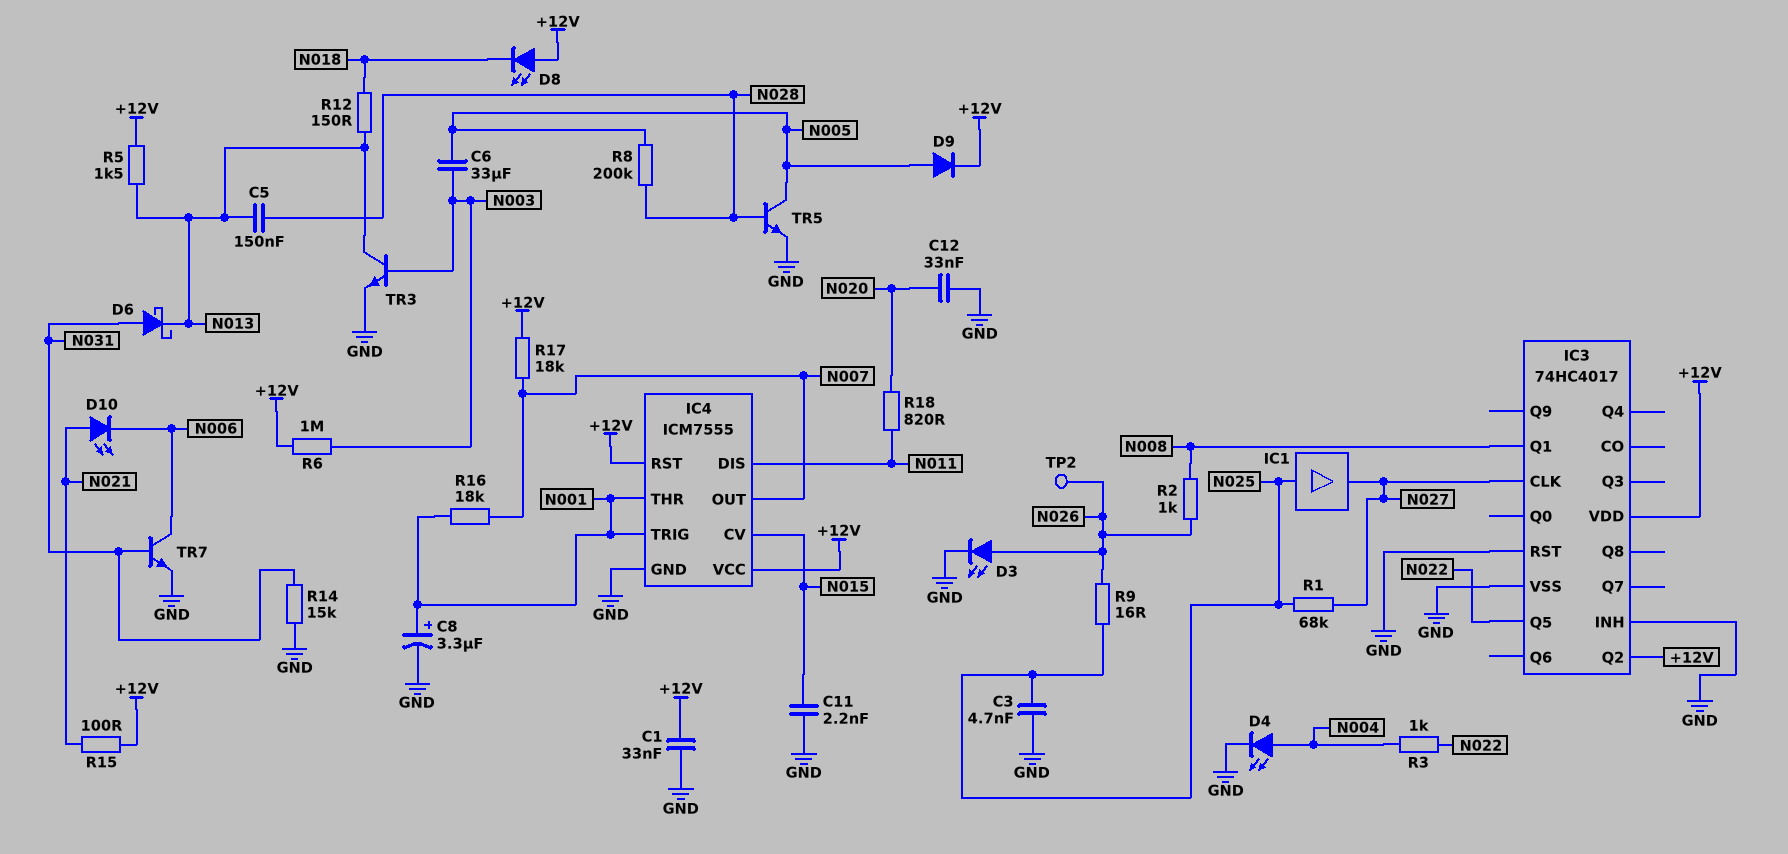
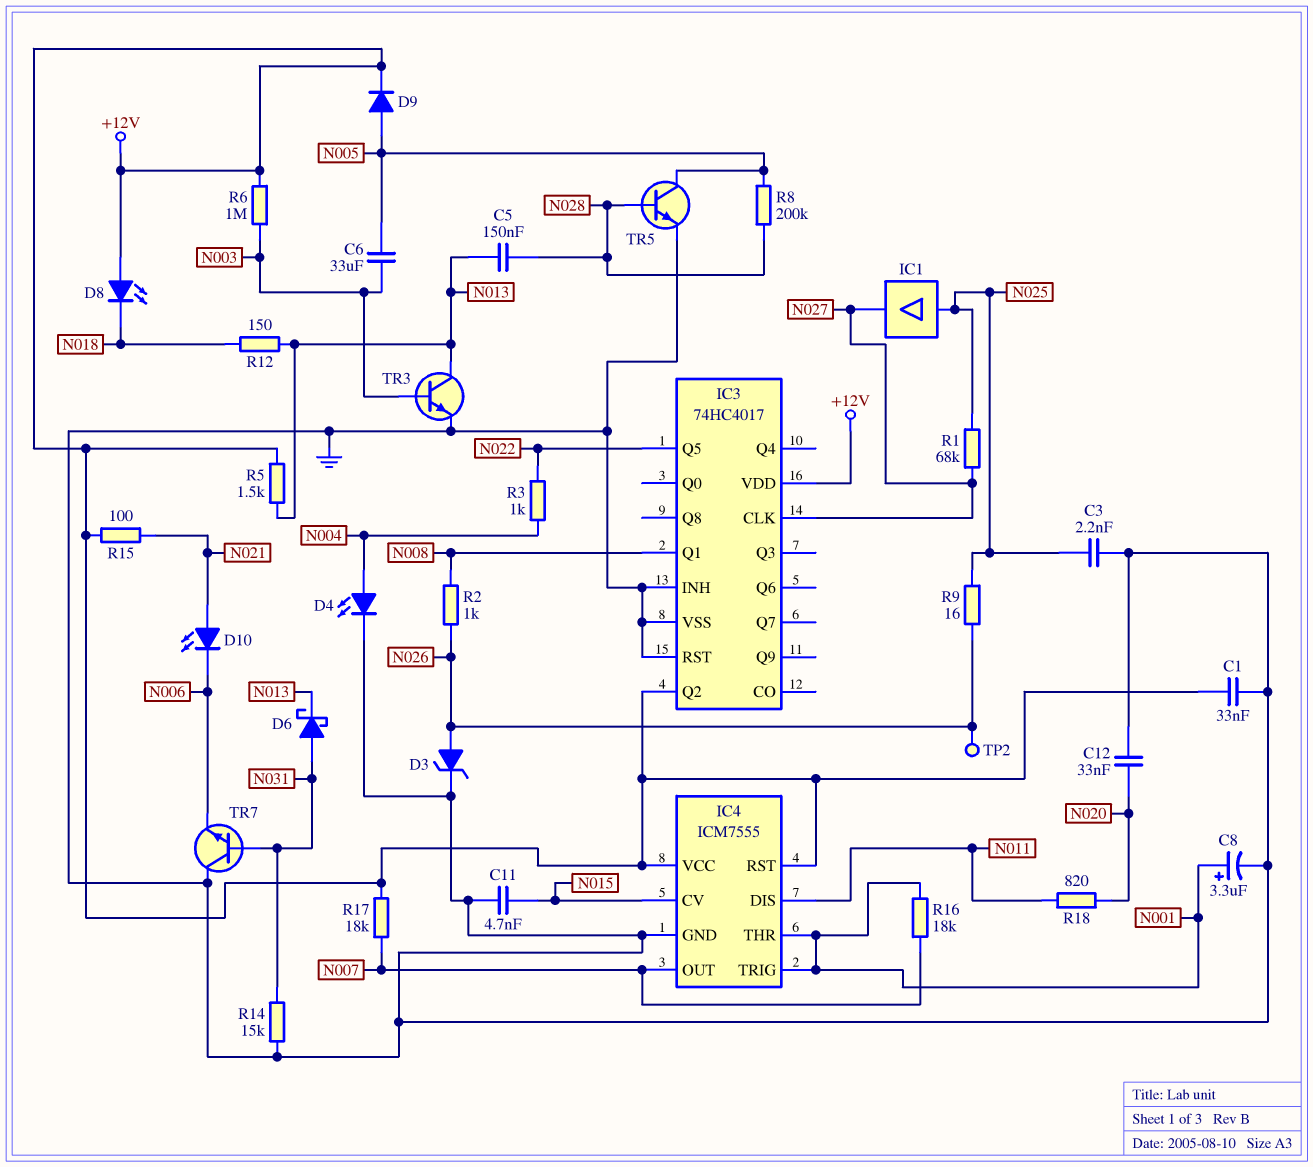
C3: 4.7nF (GND, N025) -> 2.2nF (GND, N025)
C11: 2.2nF (GND, N015) -> 4.7nF (GND, N015)
D3: LED (A N026, K GND) -> zener (A N026, K GND)
TR7: NPN (B N031, C N006, E GND) -> NPN (B N031, C GND, E N006)

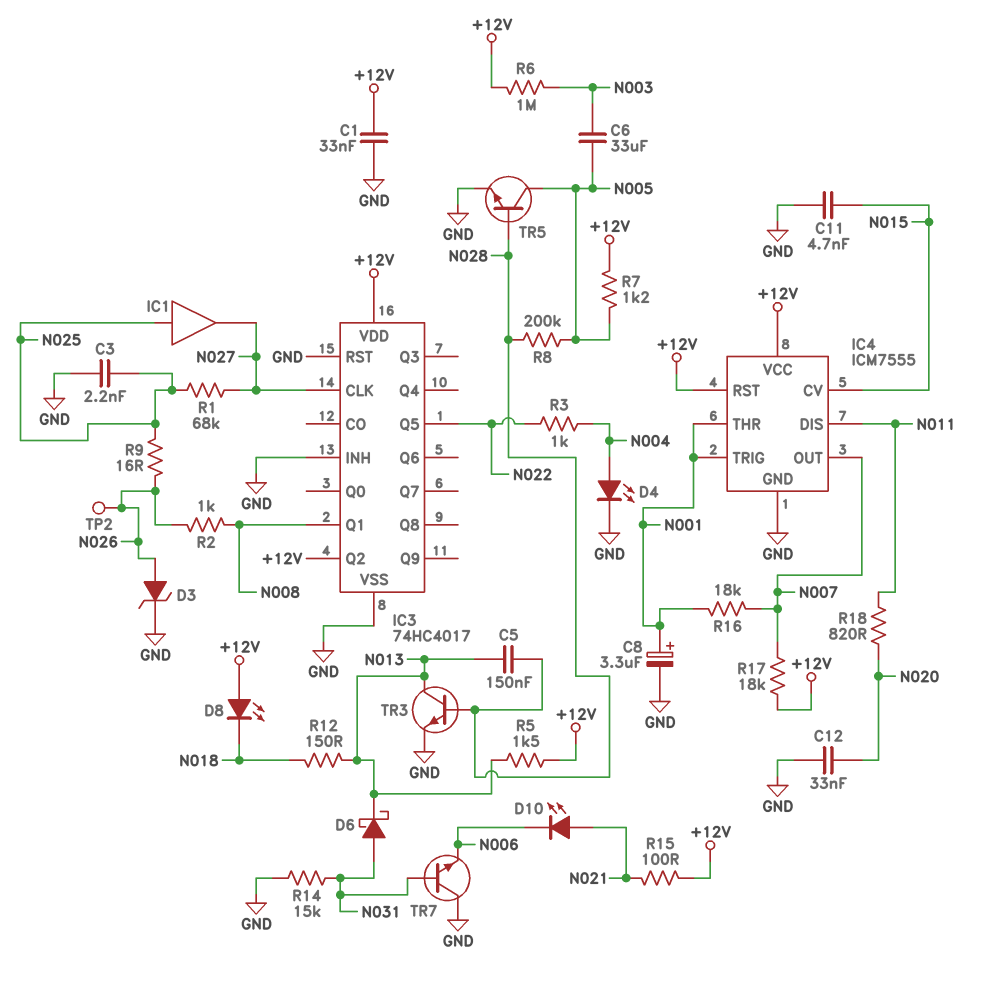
D9: diode (A N005, K +12V) -> none
R7: none -> 1.2k (+12V, N005)
TR3: NPN (B N003, C N013, E GND) -> NPN (B N028, C N013, E GND)

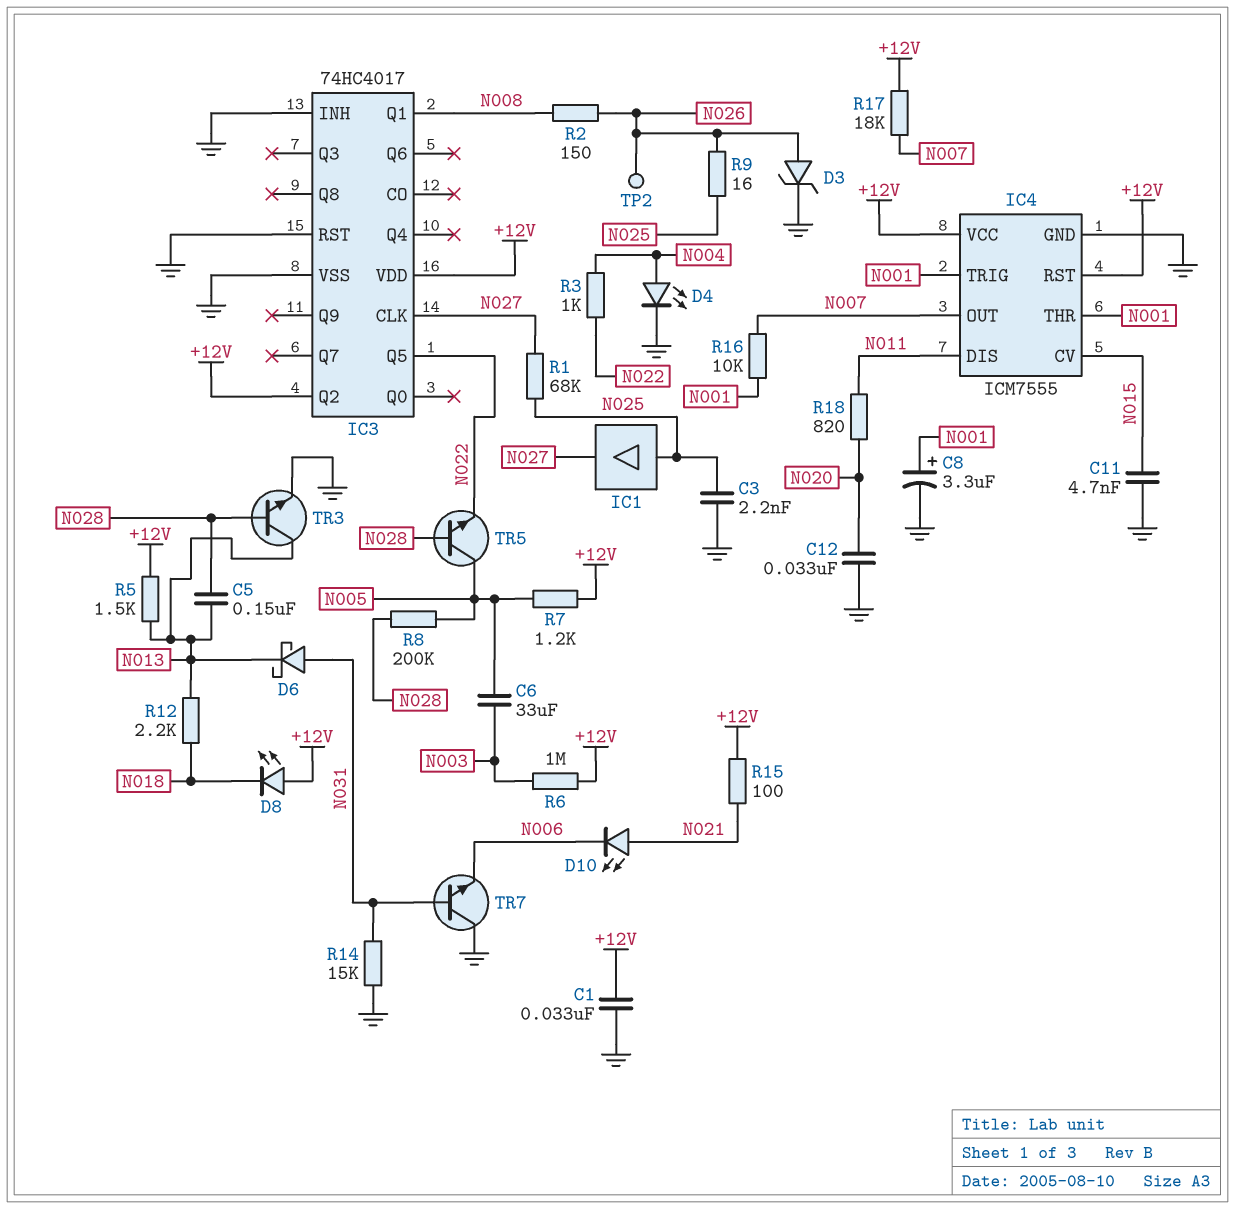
R2: 1k (N008, N026) -> 150 (N008, N026)
R12: 150 (N013, N018) -> 2.2k (N013, N018)
R16: 18k (N001, N007) -> 10k (N001, N007)
TR5: NPN (B N028, C N005, E GND) -> NPN (B N028, C N005, E N022)

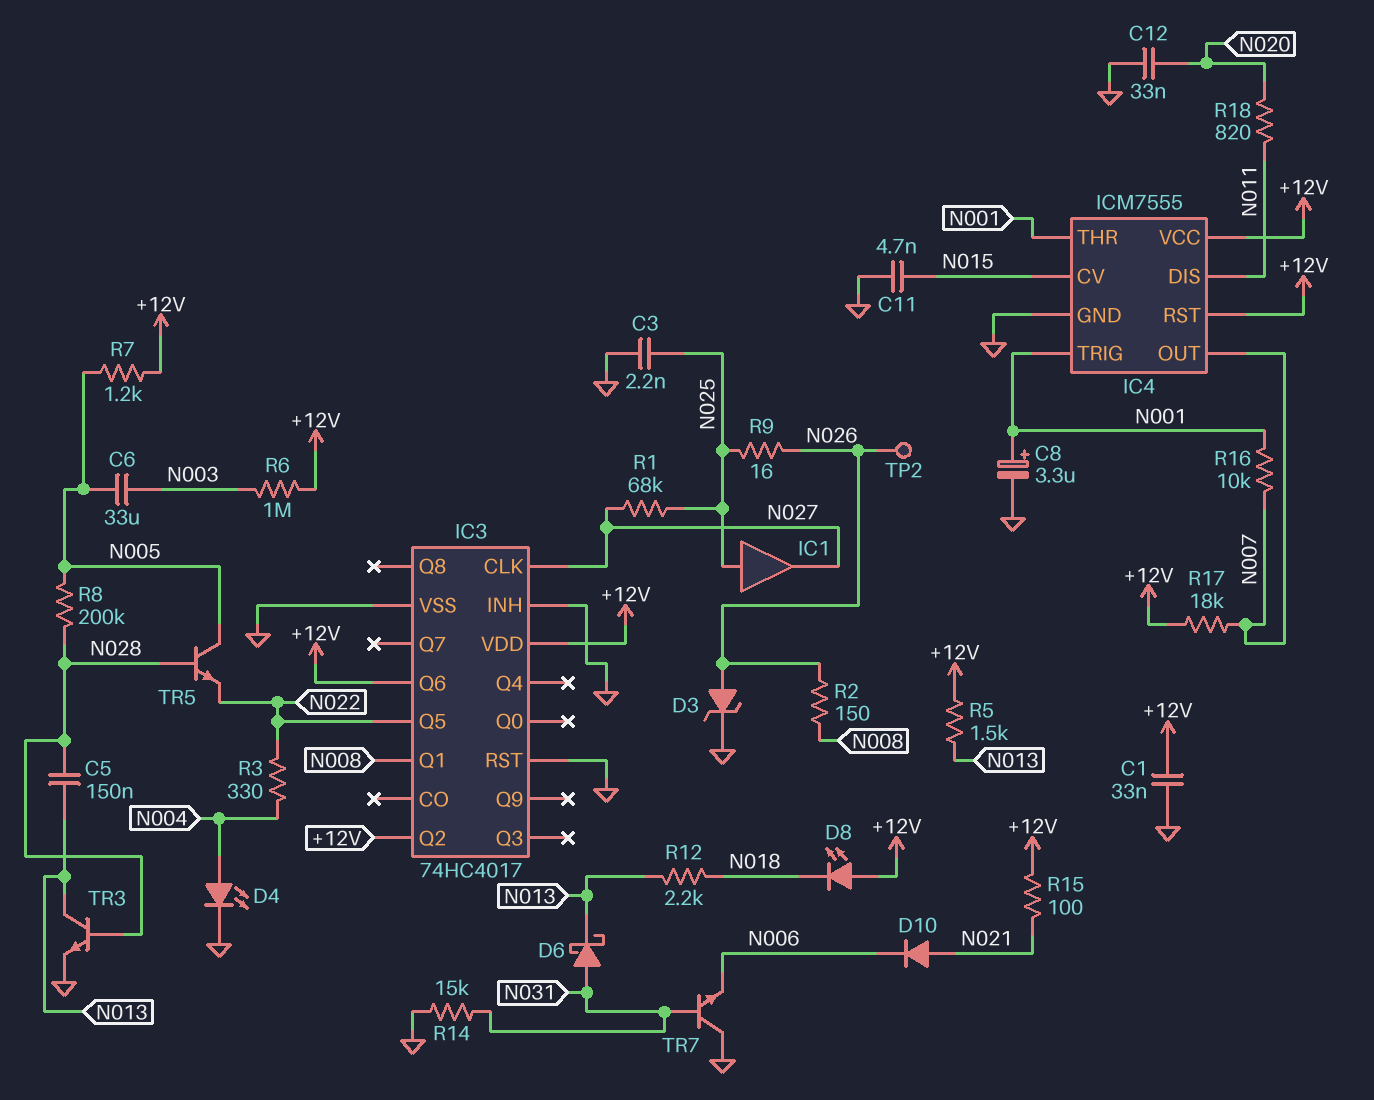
D10: LED (A N021, K N006) -> diode (A N021, K N006)
IC3 pin Q6: none -> +12V
R3: 1k (N004, N022) -> 330 (N004, N022)

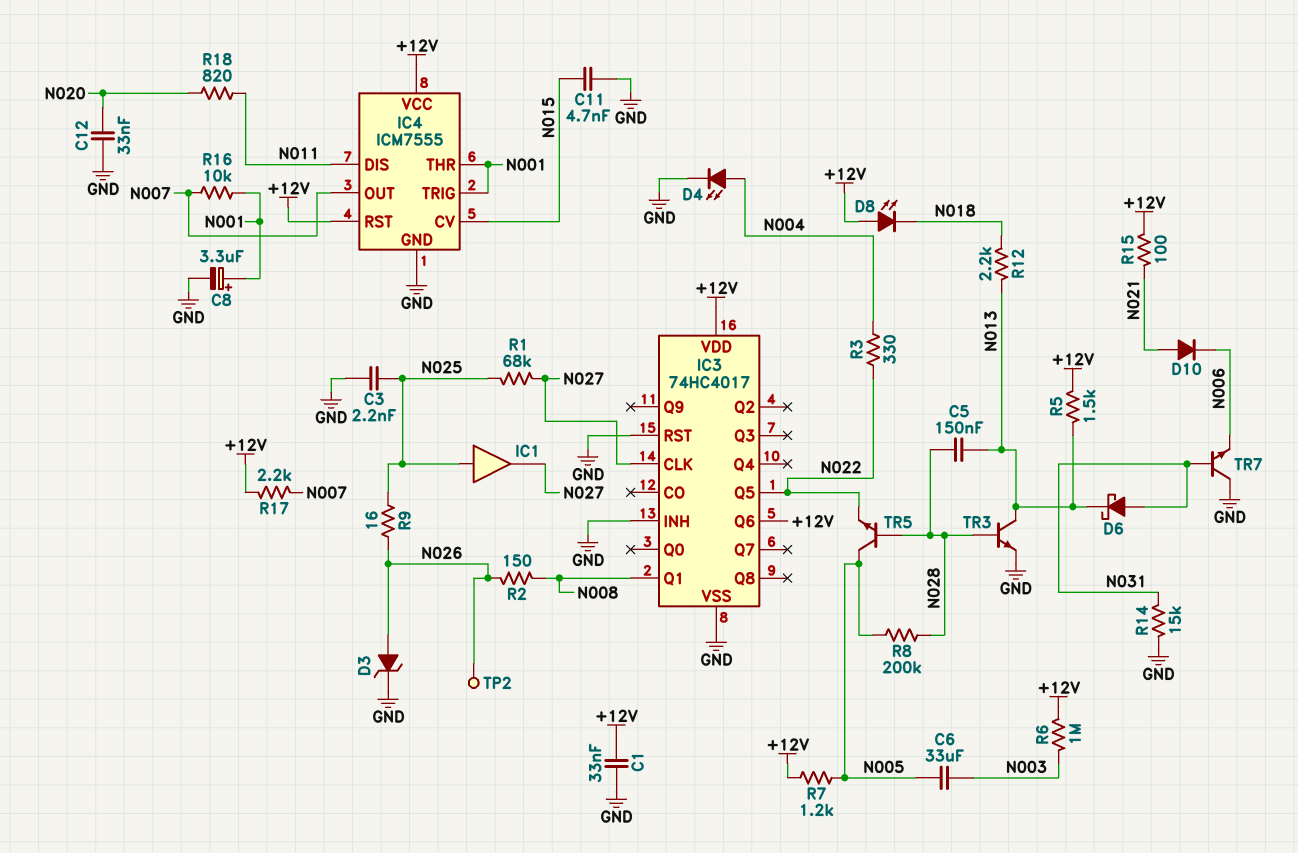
IC3 pin Q2: +12V -> none
R17: 18k (+12V, N007) -> 2.2k (+12V, N007)

